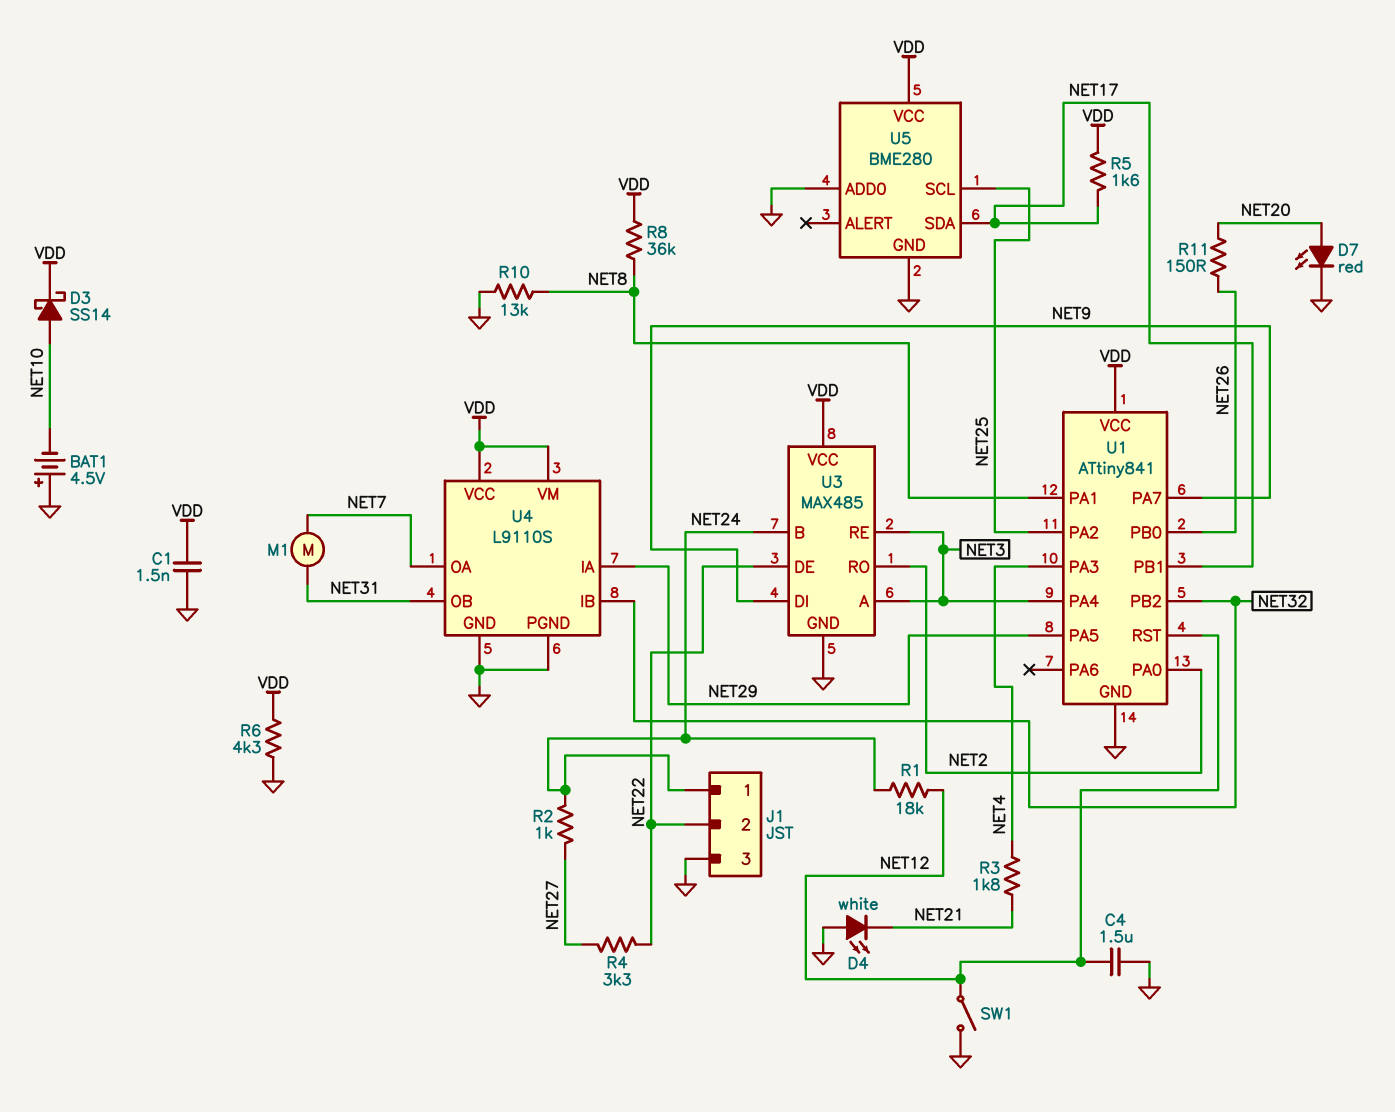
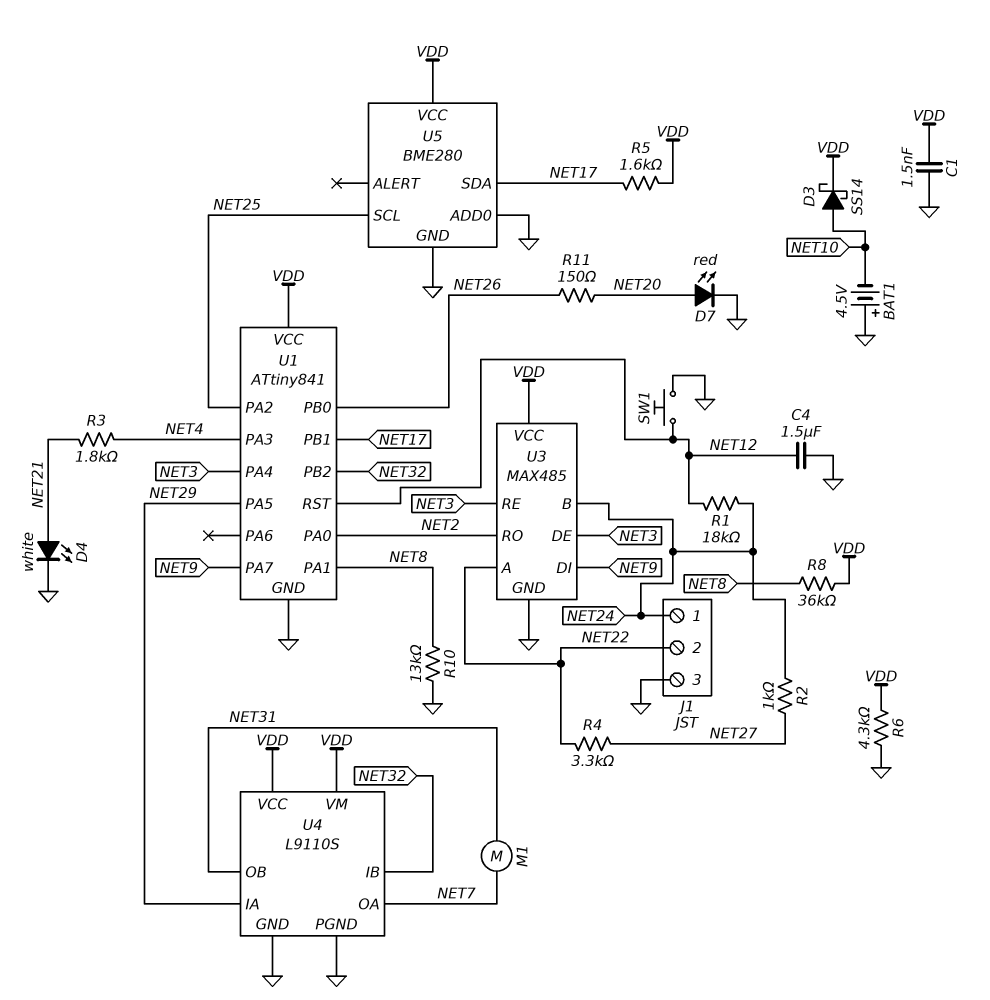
D4: LED white (A GND, K NET21) -> LED white (A NET21, K GND)
SW1: switch (GND, NET12) -> button (GND, NET12)
U3 pin A: NET3 -> NET22
U3 pin DE: NET22 -> NET3

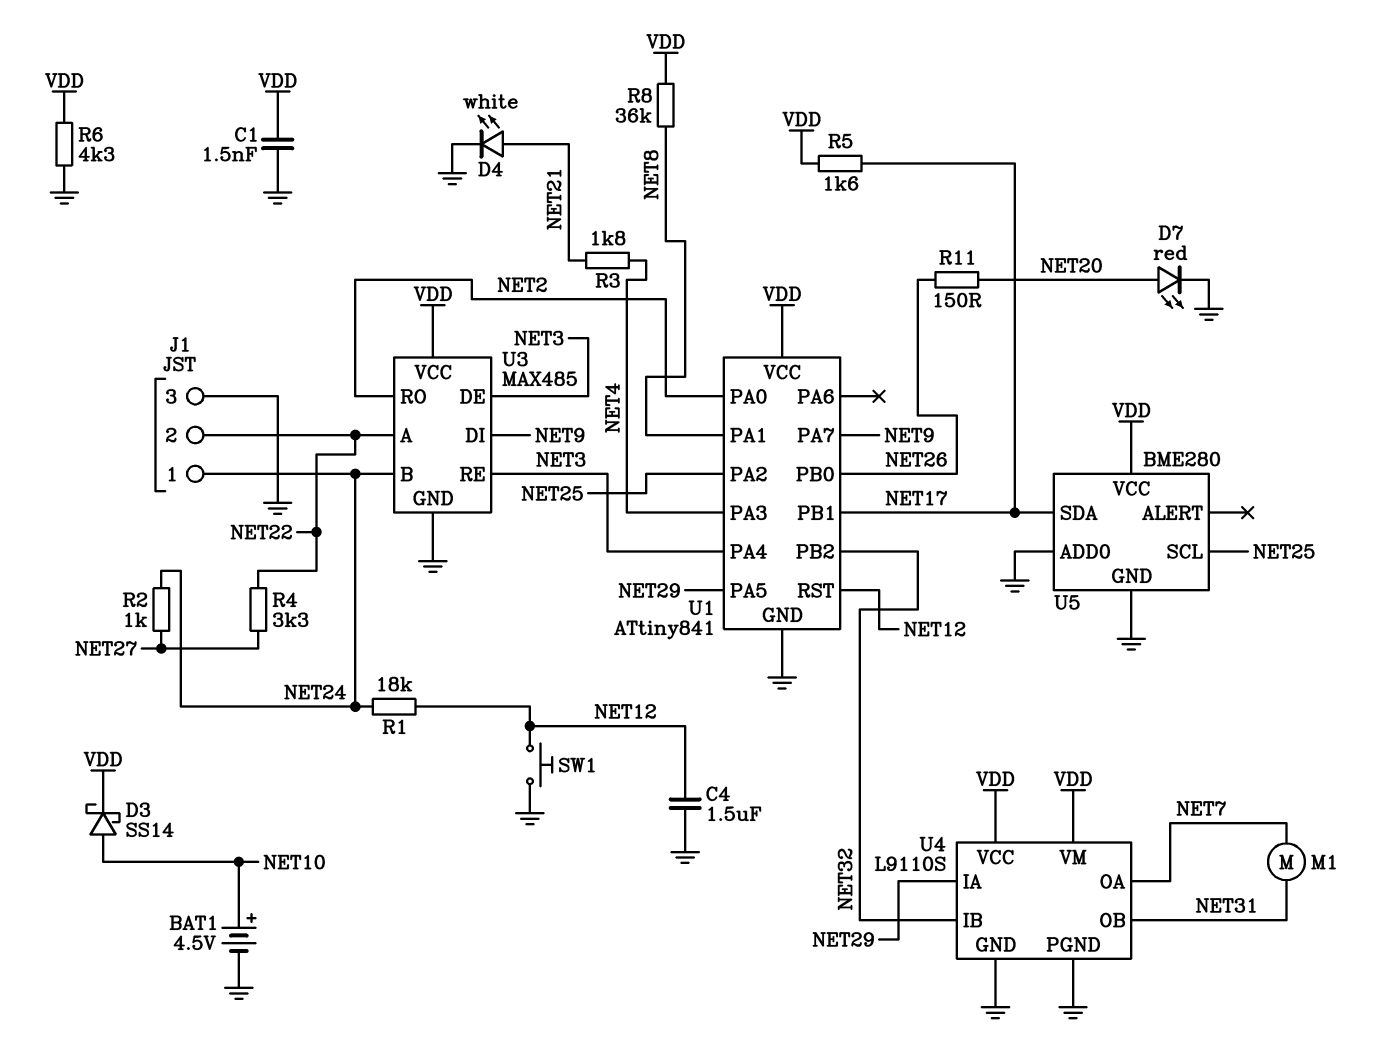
BAT1: 4.5V (plus GND, minus NET10) -> 4.5V (plus NET10, minus GND)
R10: 13k (GND, NET8) -> none

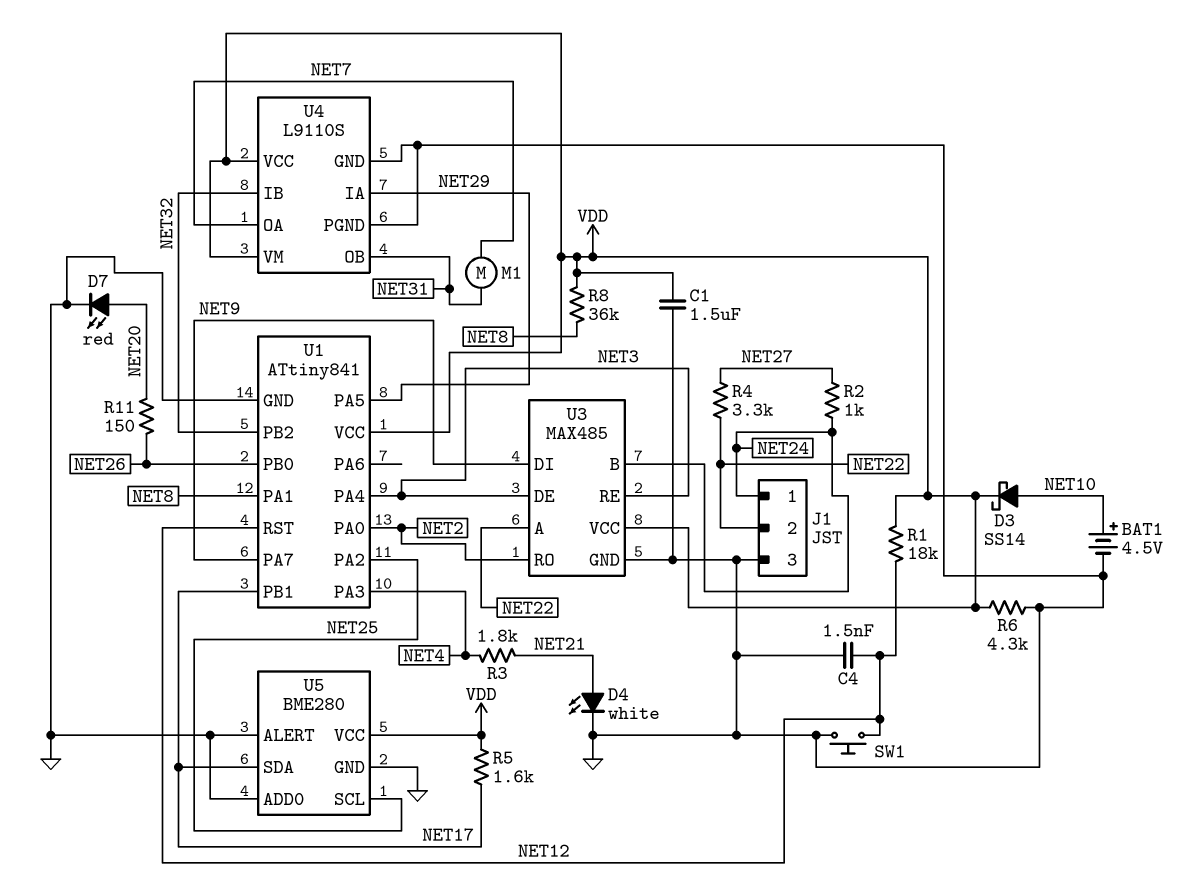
C1: 1.5nF (GND, VDD) -> 1.5uF (GND, VDD)
C4: 1.5uF (GND, NET12) -> 1.5nF (GND, NET12)
R1: 18k (NET12, NET24) -> 18k (NET12, VDD)
U5 pin ALERT: none -> GND

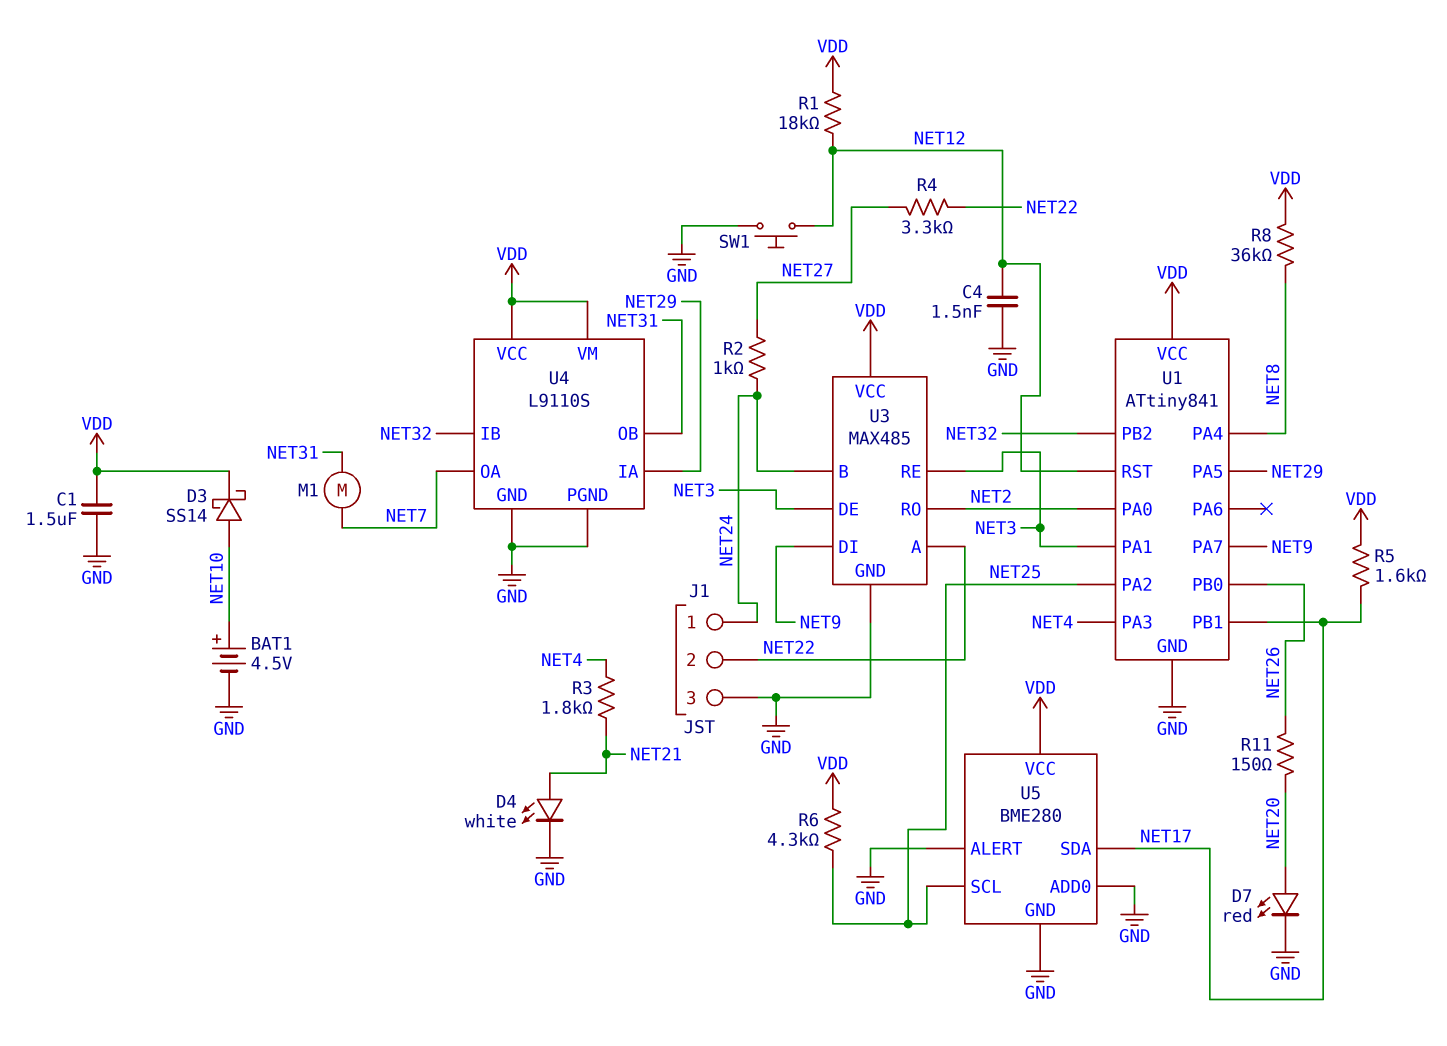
R6: 4.3k (GND, VDD) -> 4.3k (NET25, VDD)
U1 pin PA1: NET8 -> NET3
U1 pin PA4: NET3 -> NET8

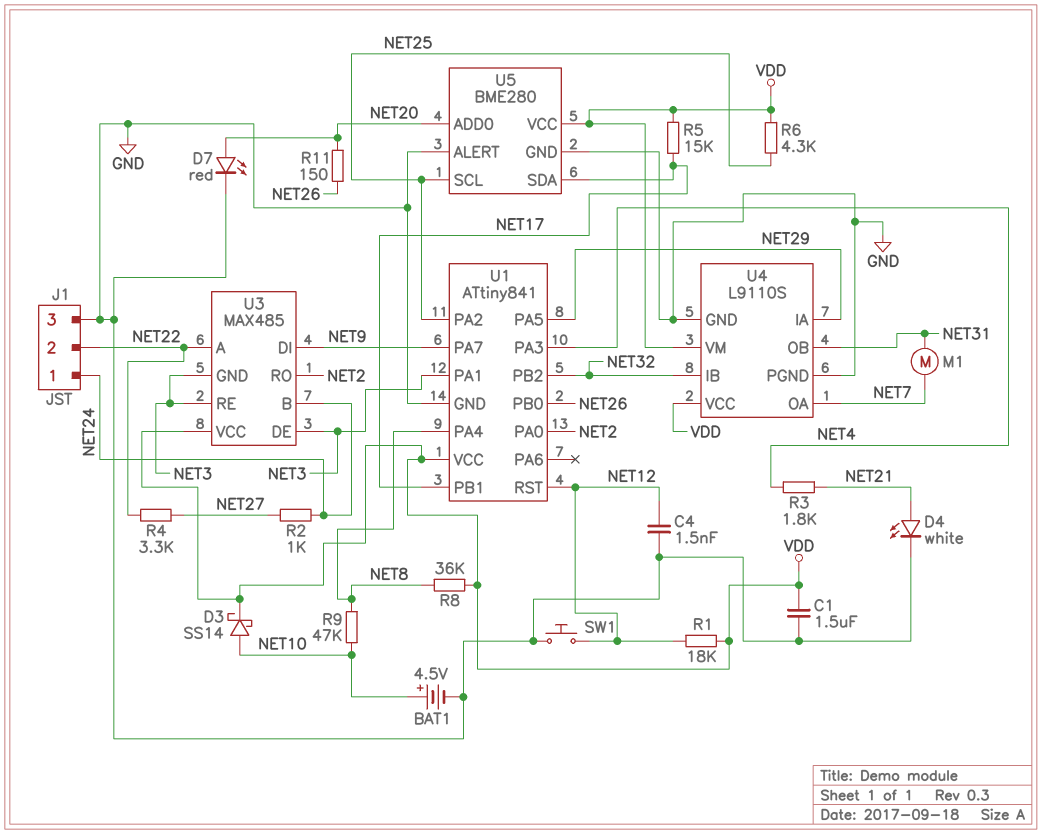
R5: 1.6k (NET17, VDD) -> 15k (NET17, VDD)
R9: none -> 47k (NET8, NET10)
U3 pin GND: GND -> NET3
U5 pin ADD0: GND -> NET20

